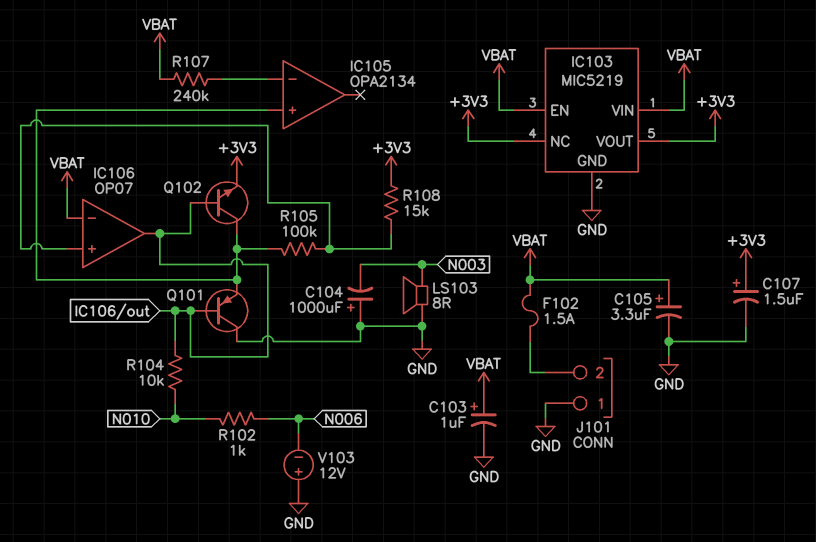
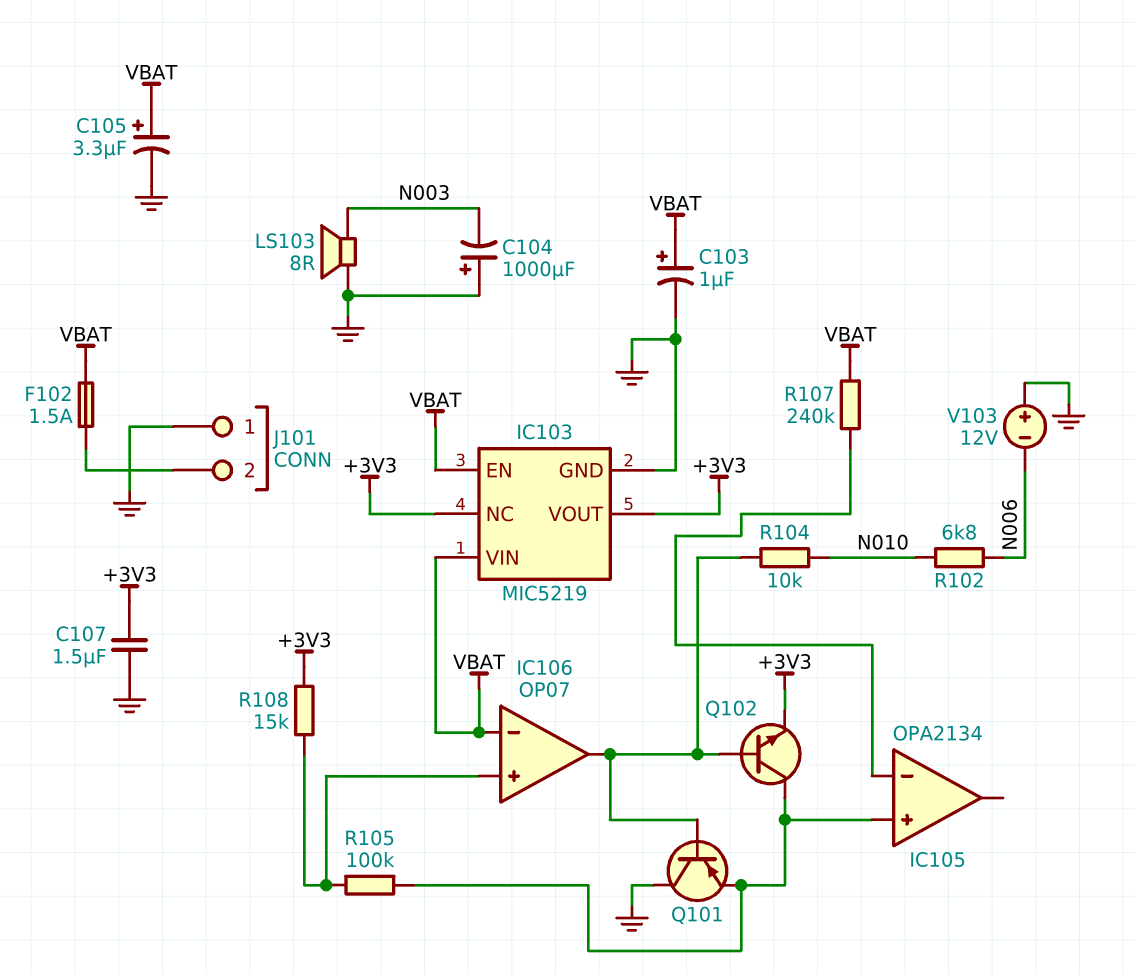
C107: 1.5uF (plus +3V3, minus GND) -> 1.5uF (+3V3, GND)
R102: 1k (N006, N010) -> 6.8k (N006, N010)

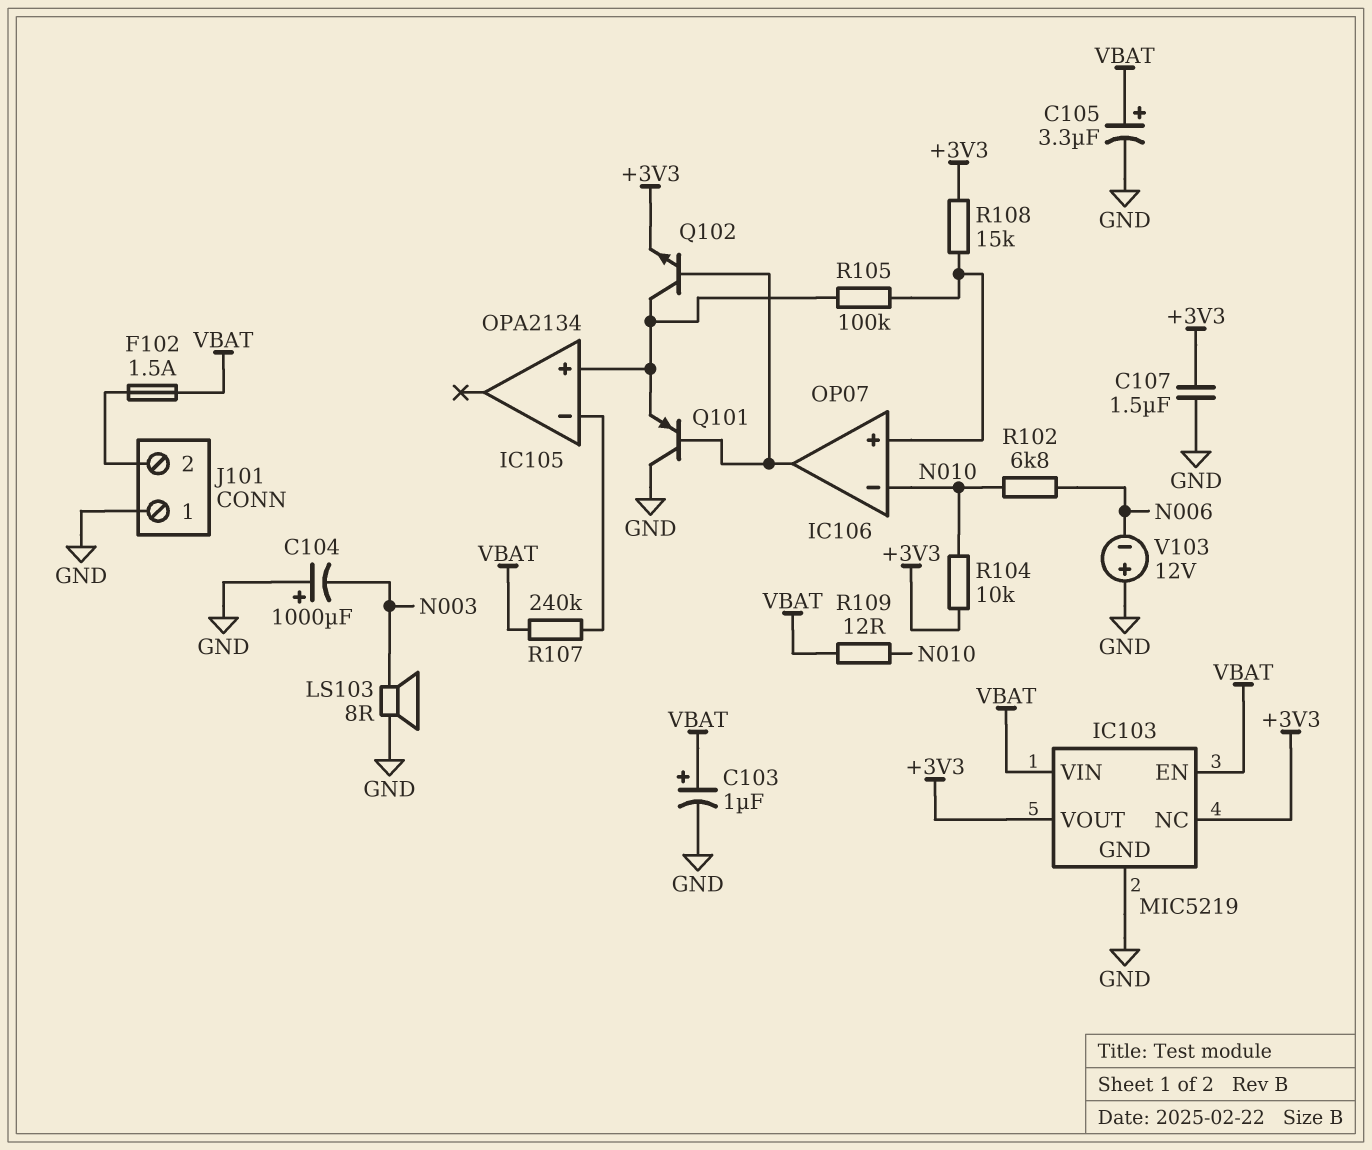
IC106 pin in-: VBAT -> N010
R104: 10k (IC106/out, N010) -> 10k (+3V3, N010)
R109: none -> 12 (N010, VBAT)

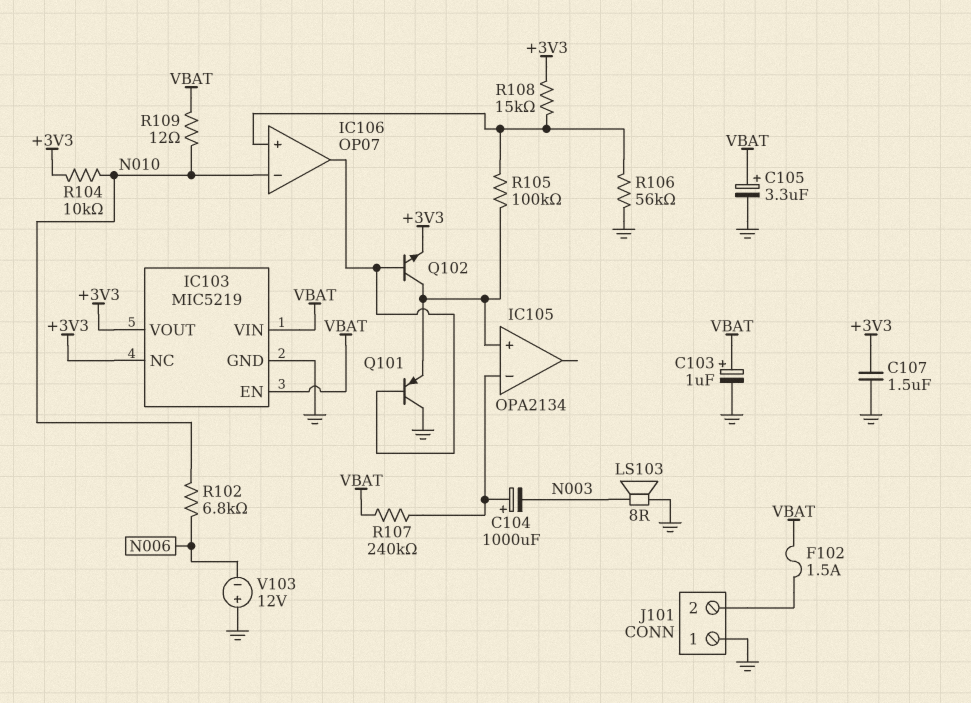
C104: 1000uF (plus GND, minus N003) -> 1000uF (plus IC105/in-, minus N003)
R106: none -> 56k (GND, IC106/in+)

